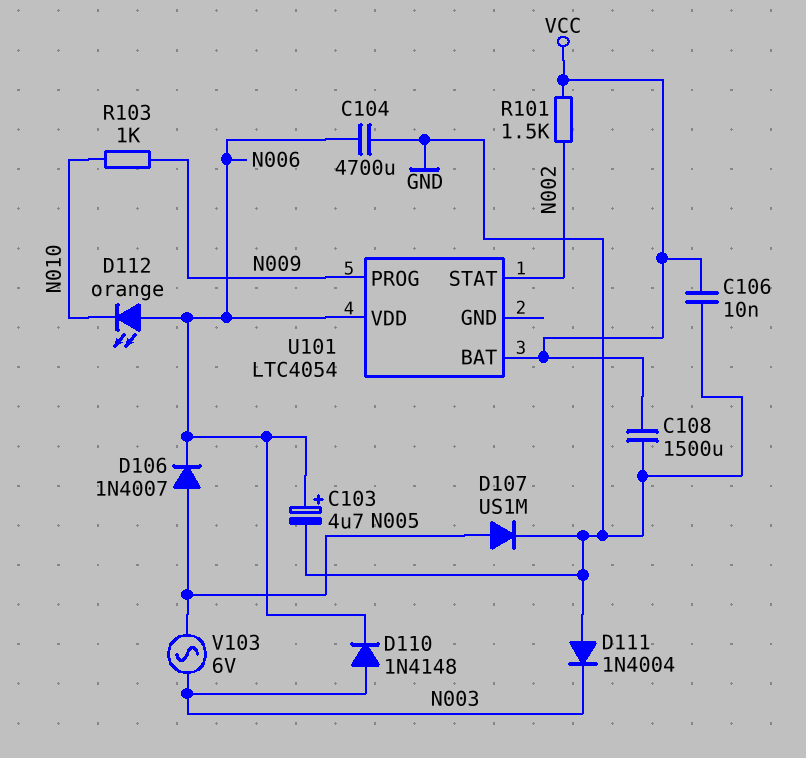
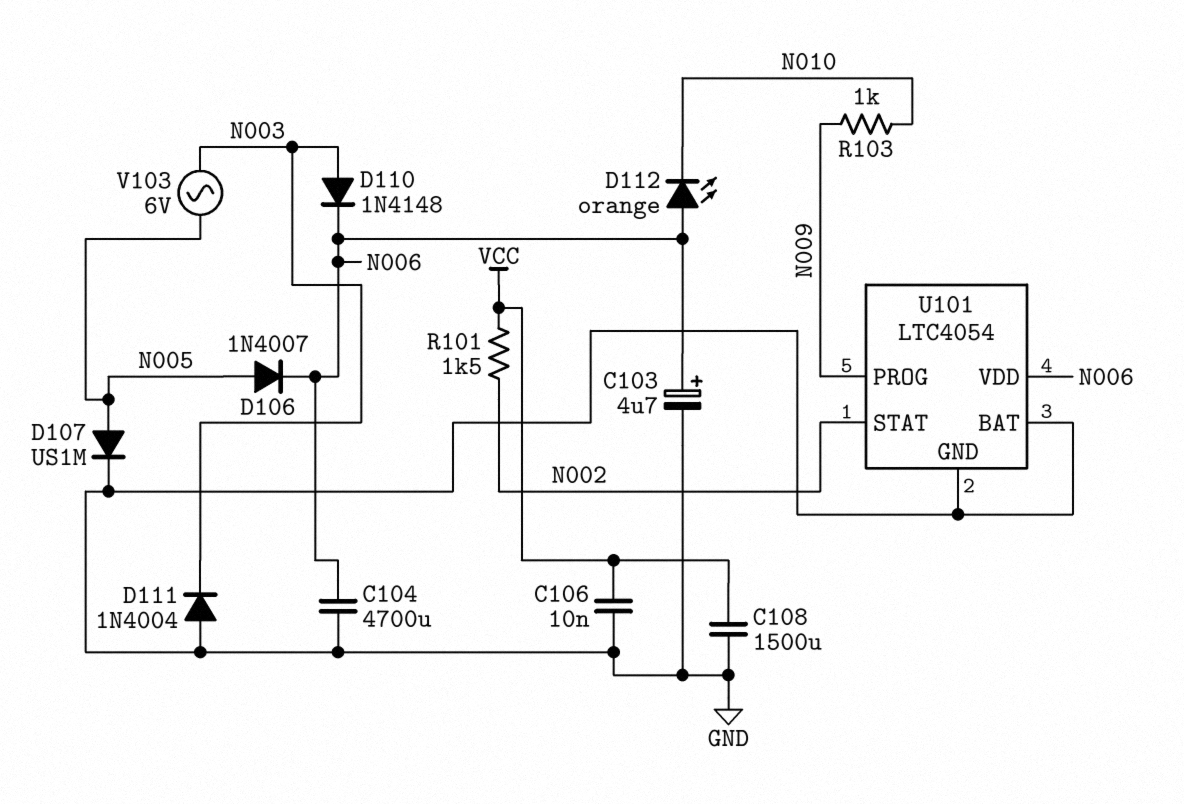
U101 pin BAT: VCC -> GND
U101 pin GND: none -> GND

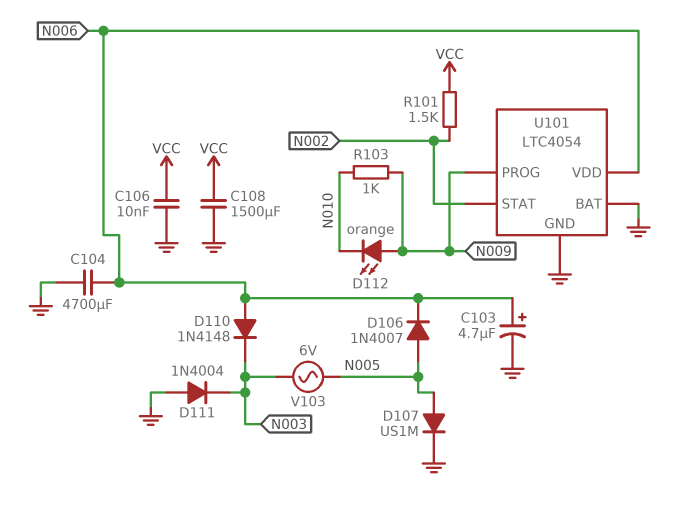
D110: diode 1N4148 (A N003, K N006) -> diode 1N4148 (A N006, K N003)
D112: LED orange (A N006, K N010) -> LED orange (A N009, K N010)

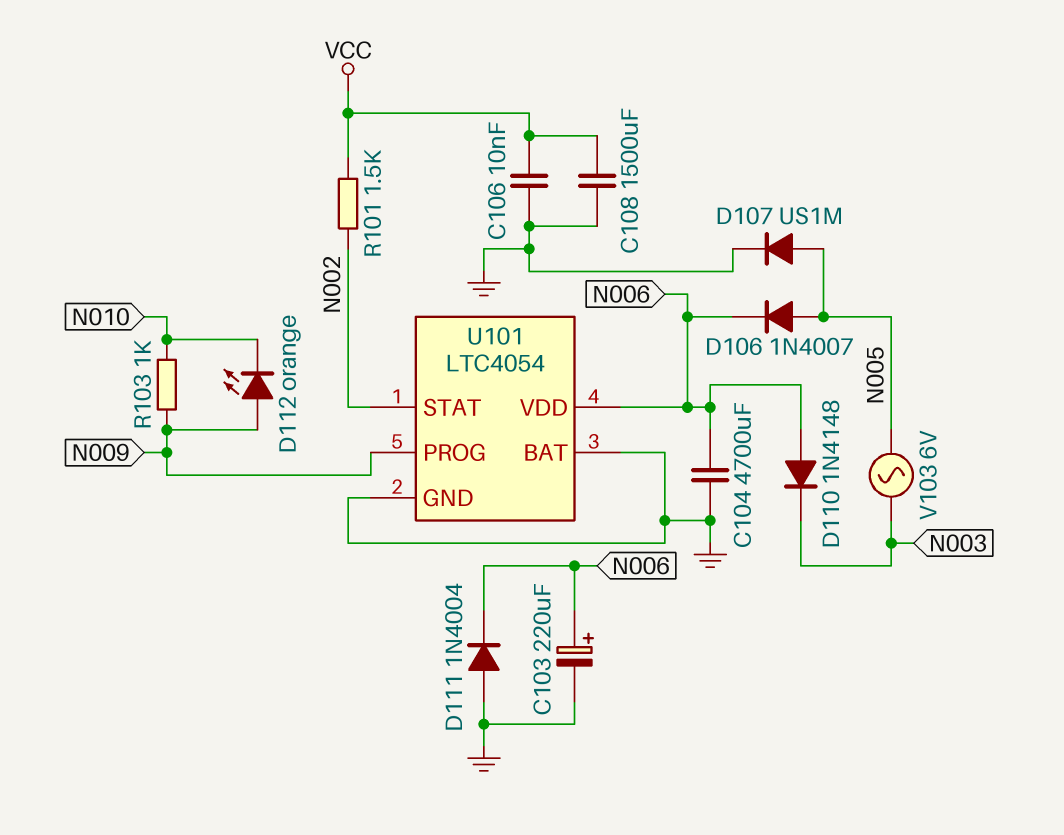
C103: 4.7uF (plus N006, minus GND) -> 220uF (plus N006, minus GND)
D111: diode 1N4004 (A GND, K N003) -> diode 1N4004 (A GND, K N006)

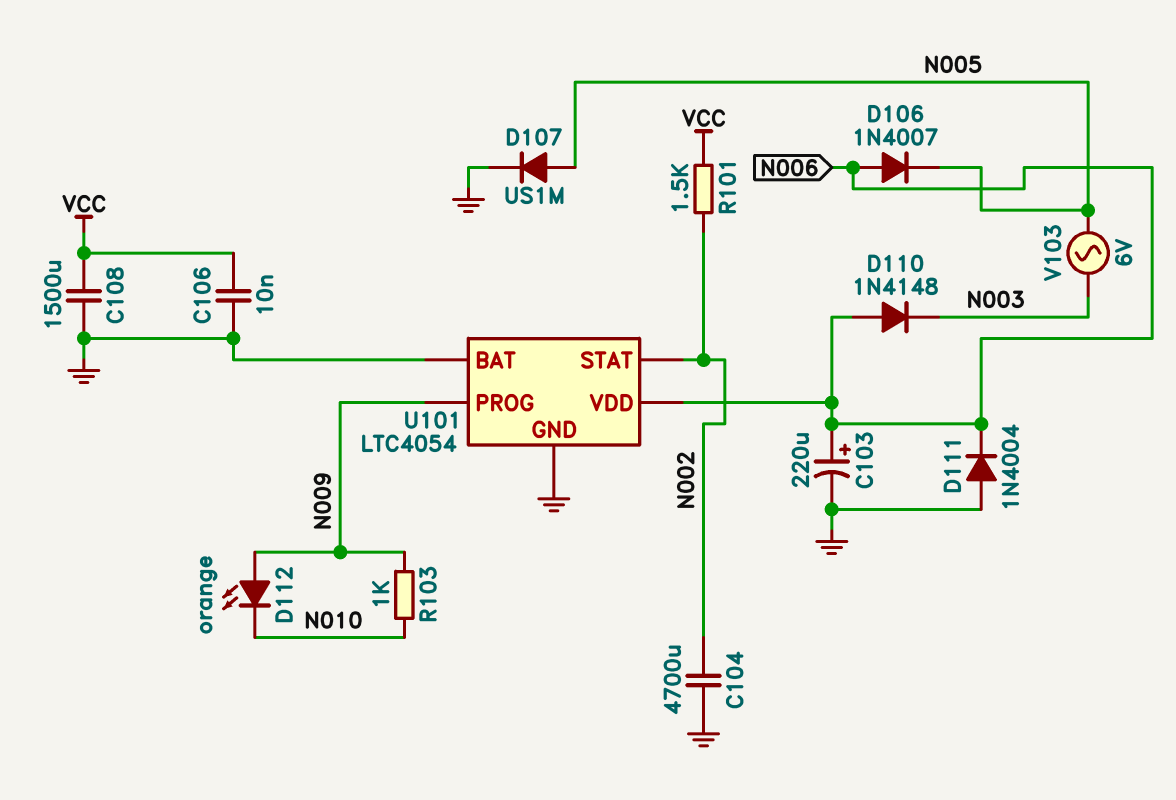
C104: 4700uF (GND, N006) -> 4700uF (GND, N002)
D106: diode 1N4007 (A N005, K N006) -> diode 1N4007 (A N006, K N005)

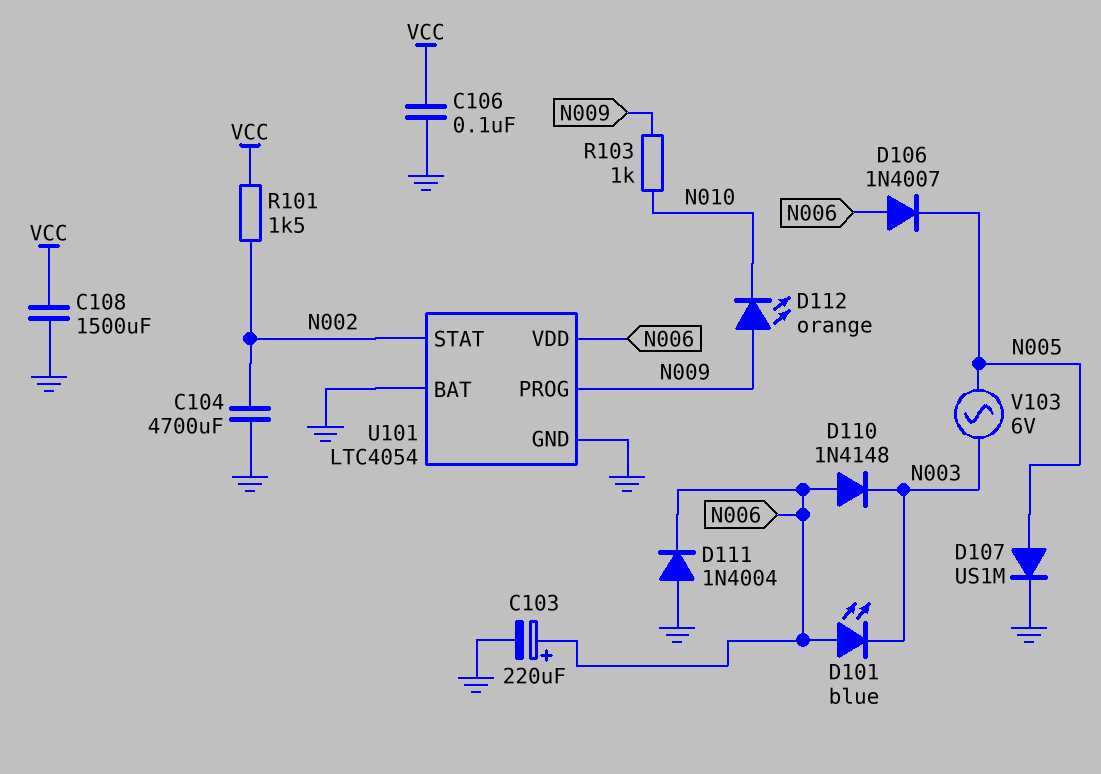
C106: 10nF (GND, VCC) -> 100nF (GND, VCC)
D101: none -> LED blue (A N006, K N003)

